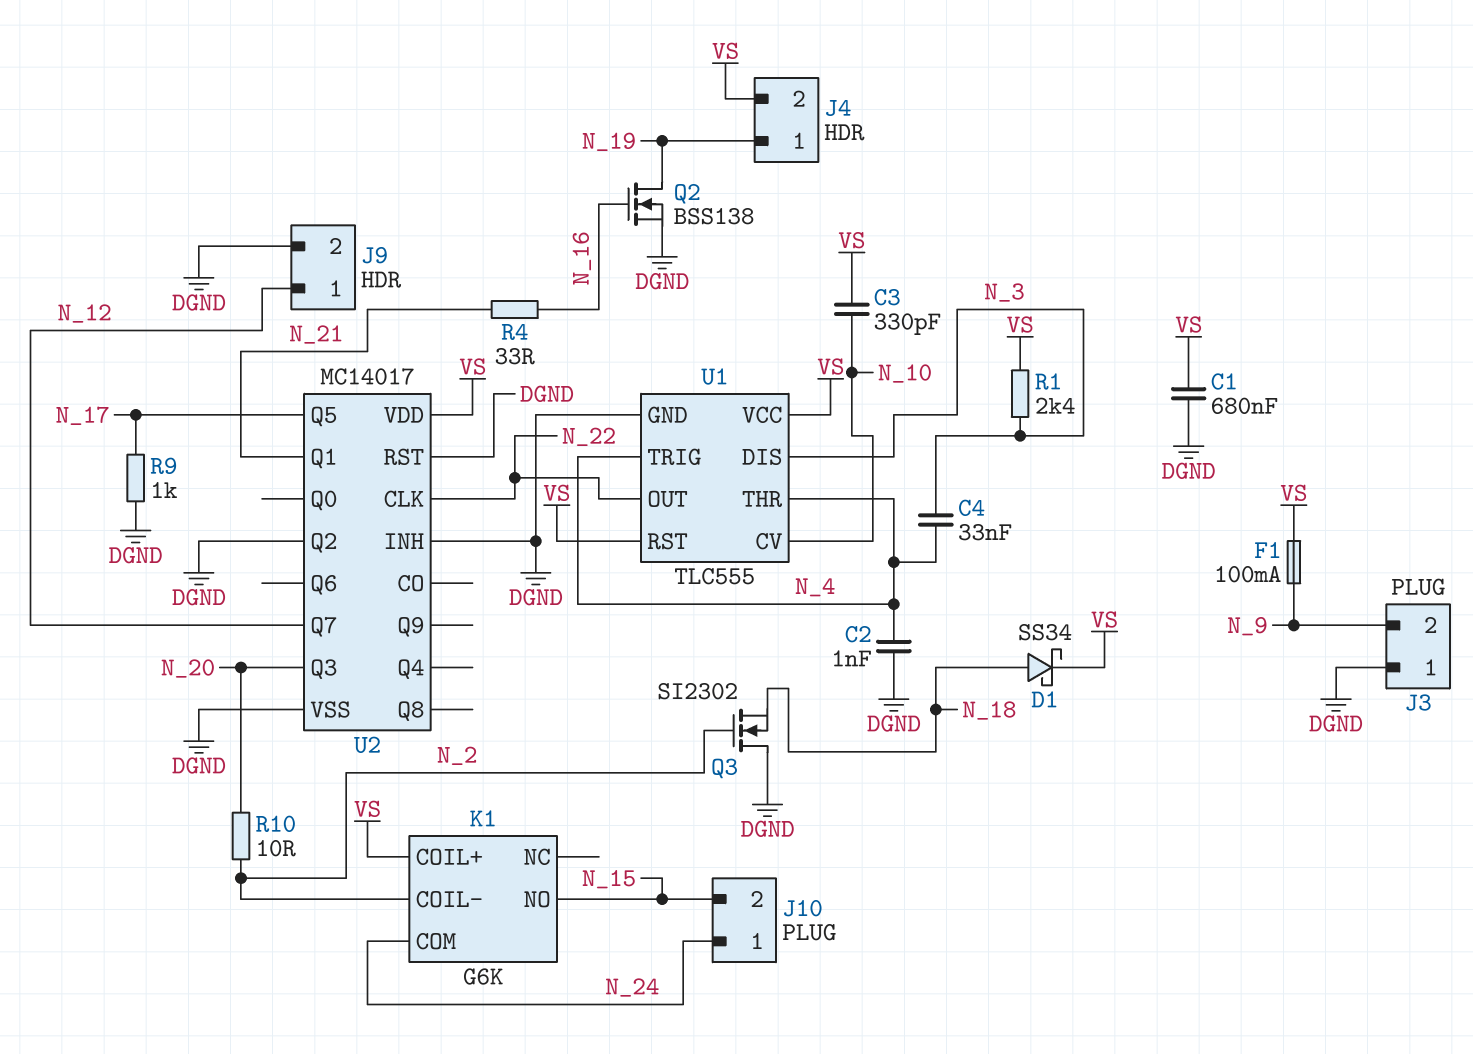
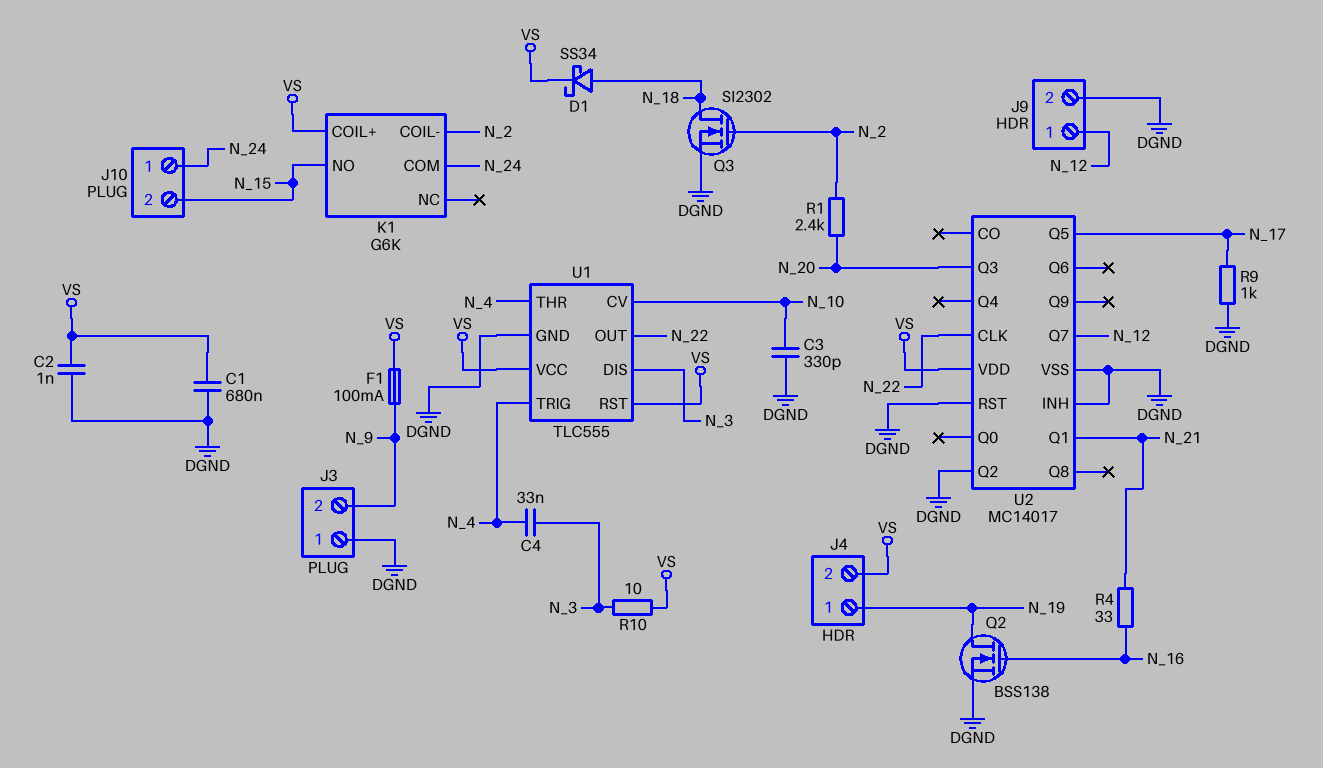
C2: 1nF (DGND, N_4) -> 1nF (DGND, VS)
C3: 330pF (N_10, VS) -> 330pF (DGND, N_10)
Q3: NMOS SI2302 (G N_2, D DGND, S N_18) -> NMOS SI2302 (G N_2, D N_18, S DGND)
R1: 2.4k (N_3, VS) -> 2.4k (N_2, N_20)
R10: 10 (N_2, N_20) -> 10 (N_3, VS)

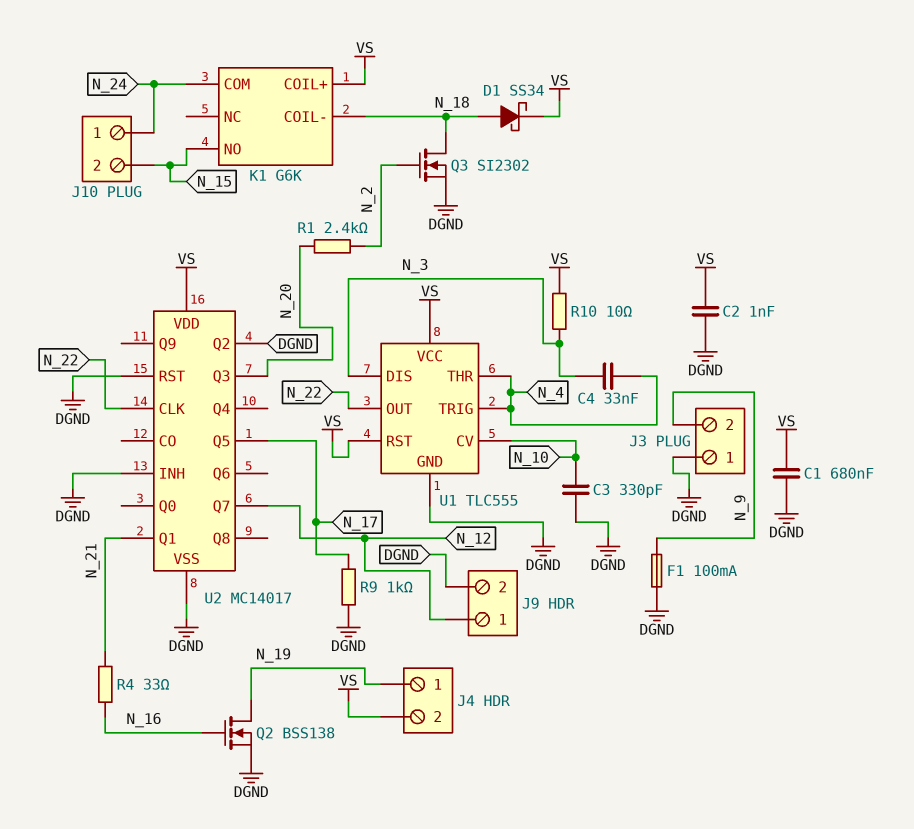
F1: 100mA (N_9, VS) -> 100mA (DGND, N_9)
K1 pin COIL-: N_2 -> N_18

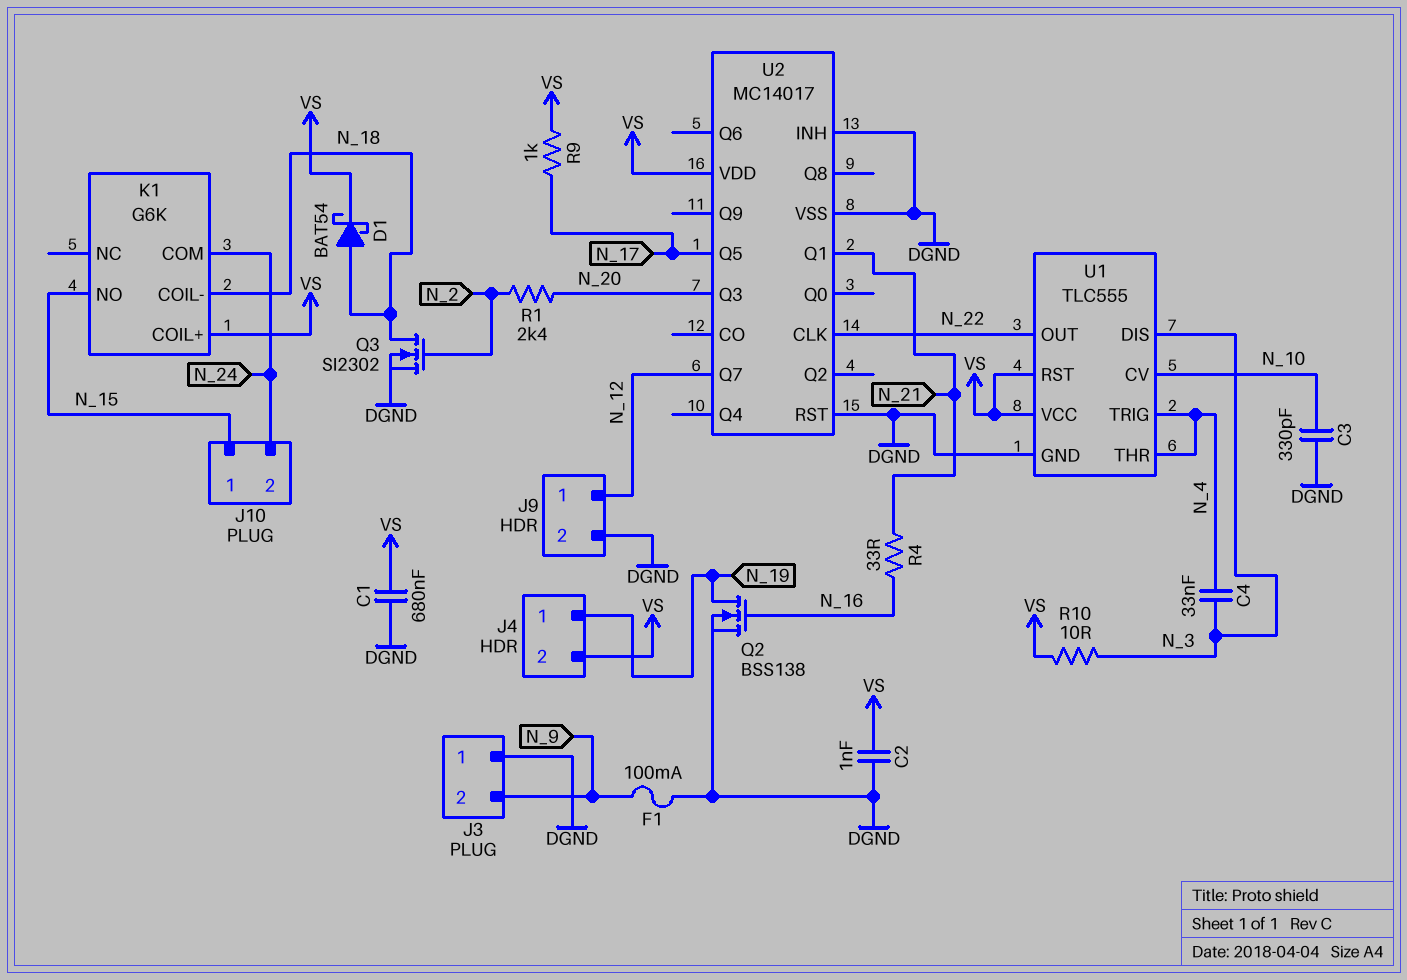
D1: schottky SS34 (A N_18, K VS) -> schottky BAT54 (A N_18, K VS)
J10 pin 1: N_24 -> N_15
J10 pin 2: N_15 -> N_24
R9: 1k (DGND, N_17) -> 1k (N_17, VS)
U2 pin Q2: DGND -> none

